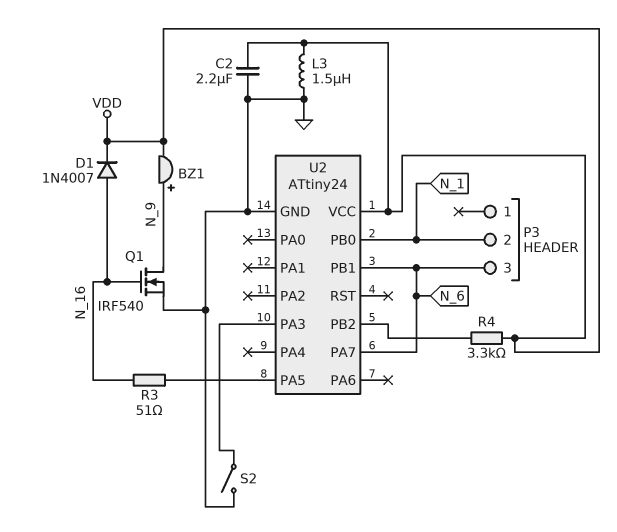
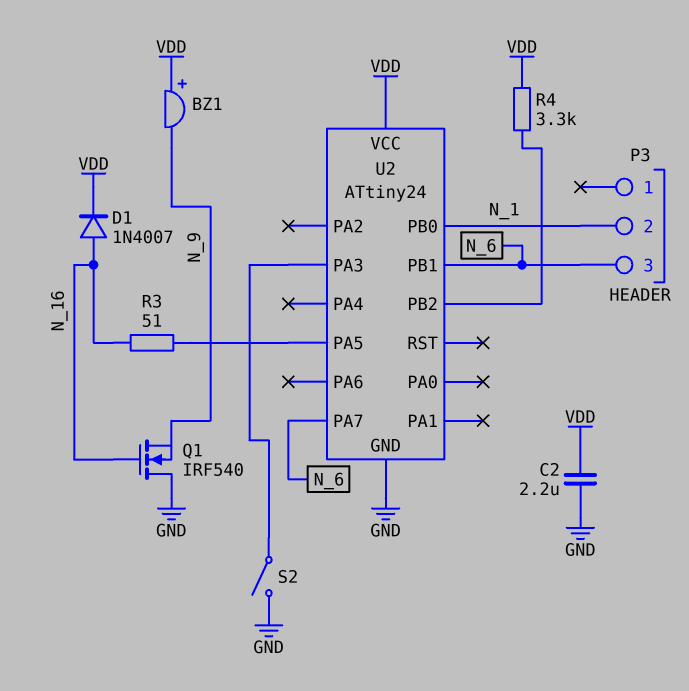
BZ1: buzzer (plus N_9, minus VDD) -> buzzer (plus VDD, minus N_9)
L3: 1.5uH (GND, VDD) -> none
Q1: NMOS IRF540 (G N_16, D N_9, S GND) -> NMOS IRF540 (G N_16, D GND, S N_9)

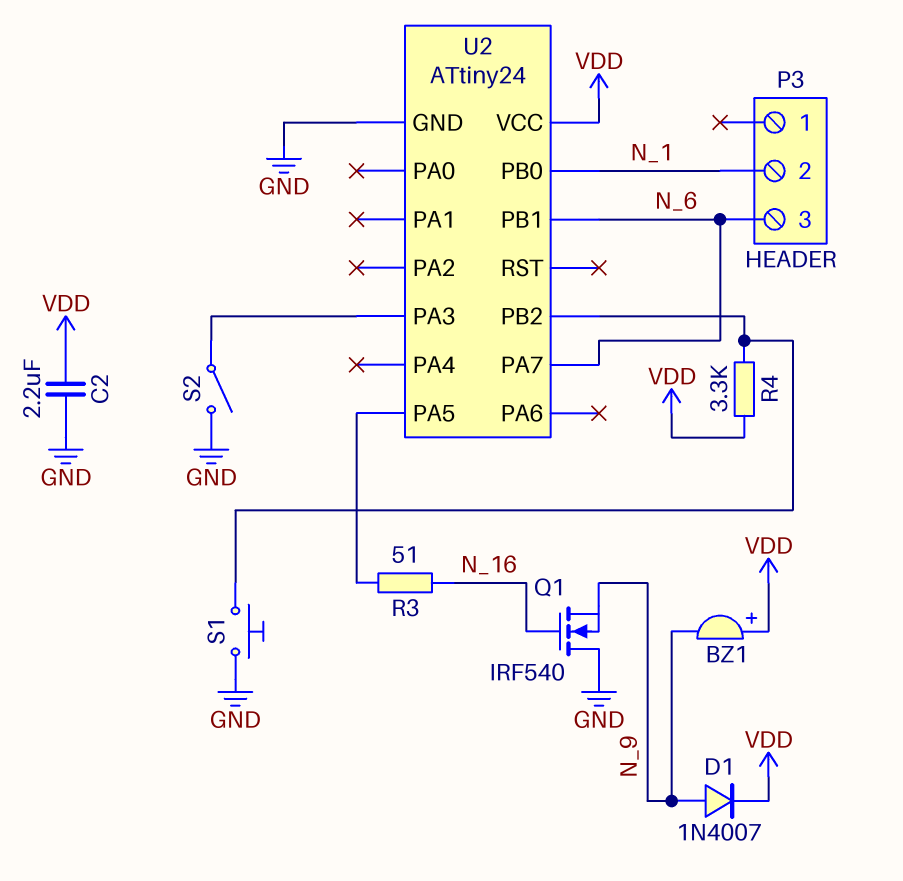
D1: diode 1N4007 (A N_16, K VDD) -> diode 1N4007 (A N_9, K VDD)
S1: none -> button (GND, U2/PB2)

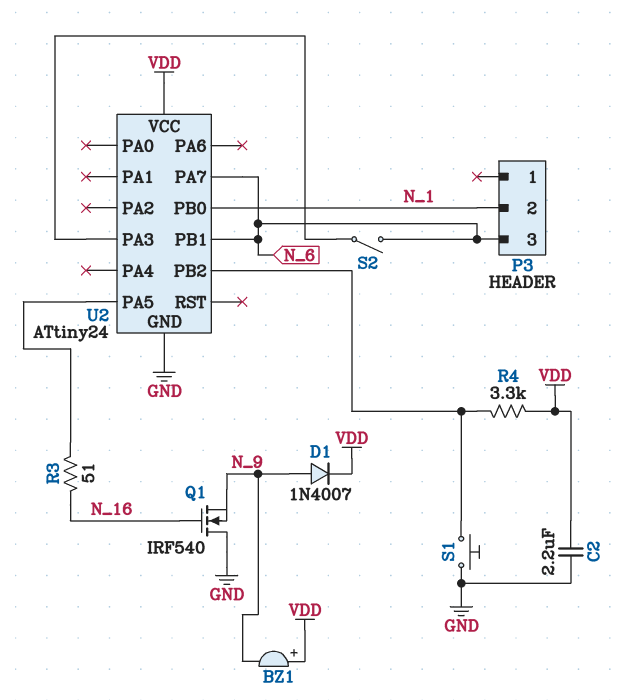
S2: switch (GND, U2/PA3) -> switch (N_6, U2/PA3)

